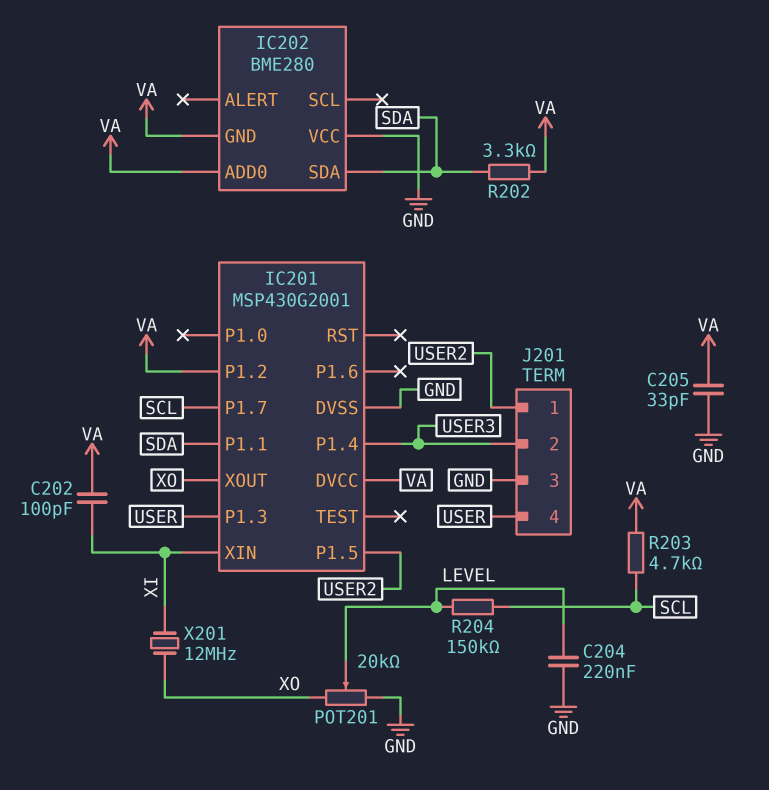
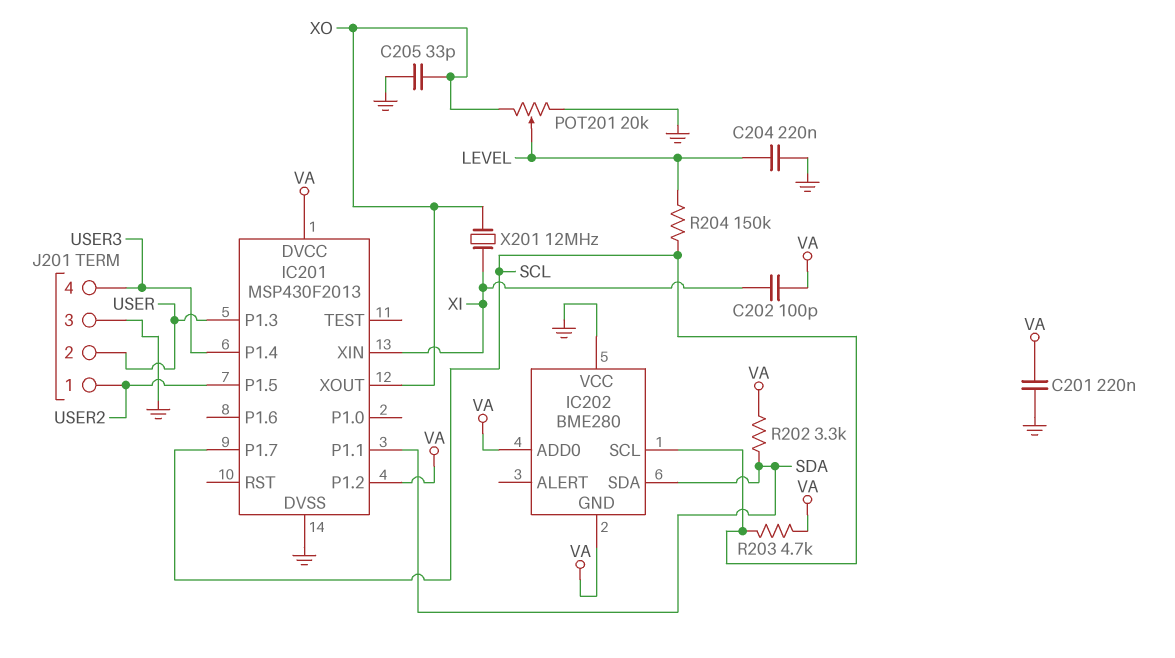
C201: none -> 220nF (GND, VA)
C205: 33pF (GND, VA) -> 33pF (GND, XO)
IC201: MSP430G2001 -> MSP430F2013
IC202 pin SCL: none -> SCL
J201 pin 2: USER3 -> USER
J201 pin 4: USER -> USER3

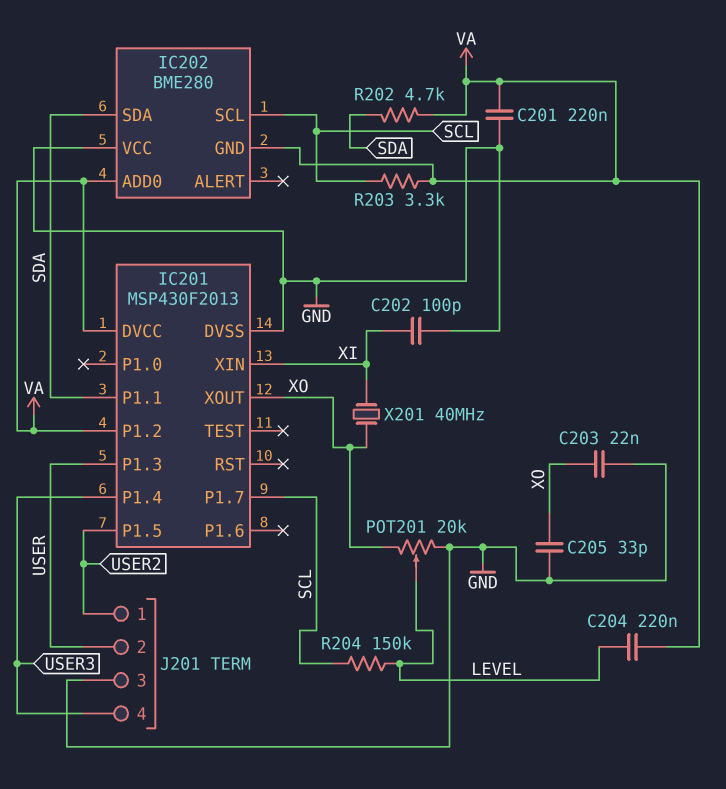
C202: 100pF (VA, XI) -> 100pF (GND, XI)
C203: none -> 22nF (GND, XO)
C204: 220nF (GND, LEVEL) -> 220nF (LEVEL, VA)
R202: 3.3k (SDA, VA) -> 4.7k (SDA, VA)
R203: 4.7k (SCL, VA) -> 3.3k (SCL, VA)
X201: 12MHz (XI, XO) -> 40MHz (XI, XO)

